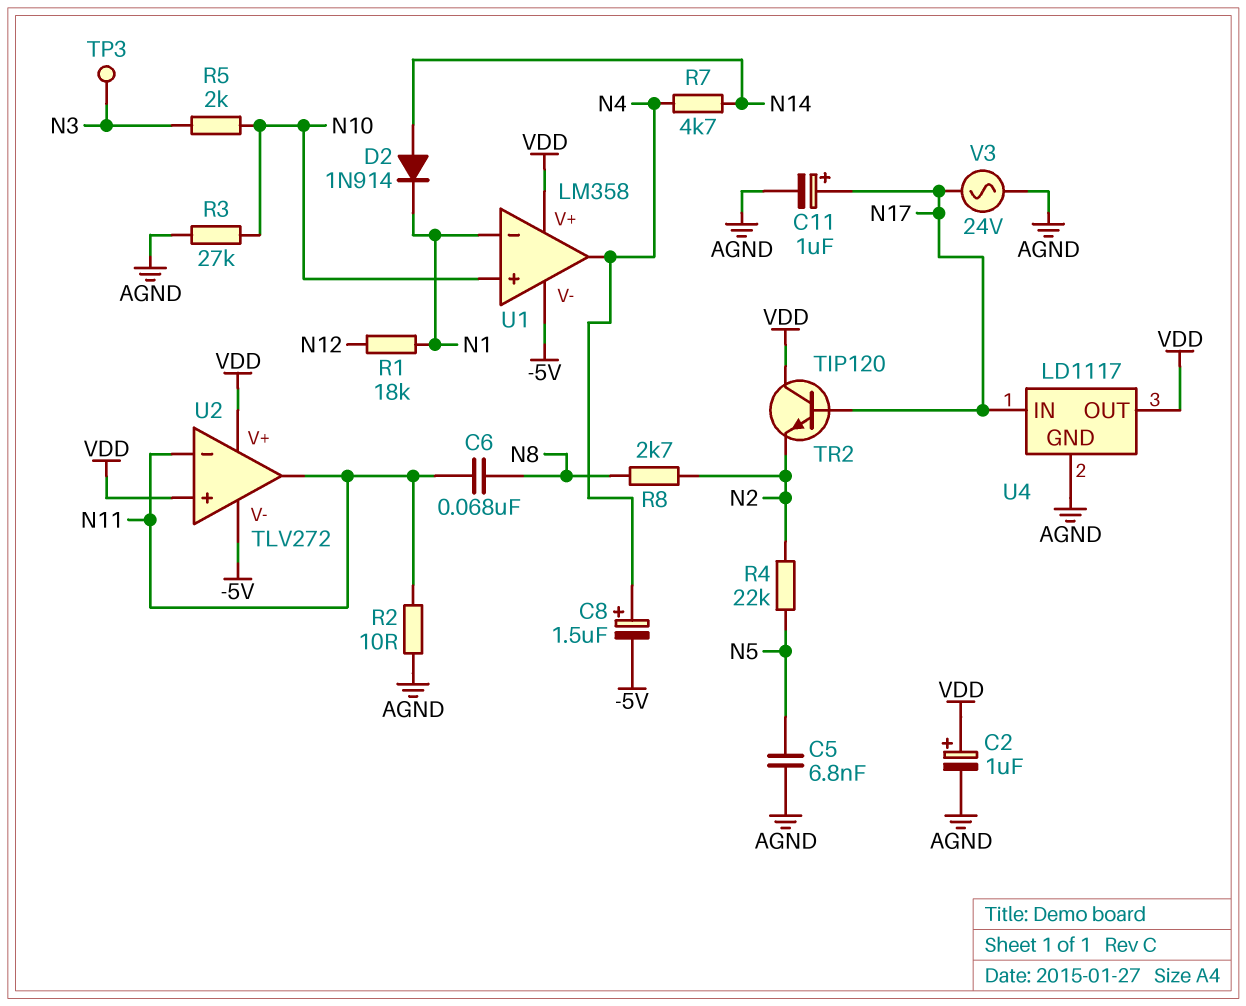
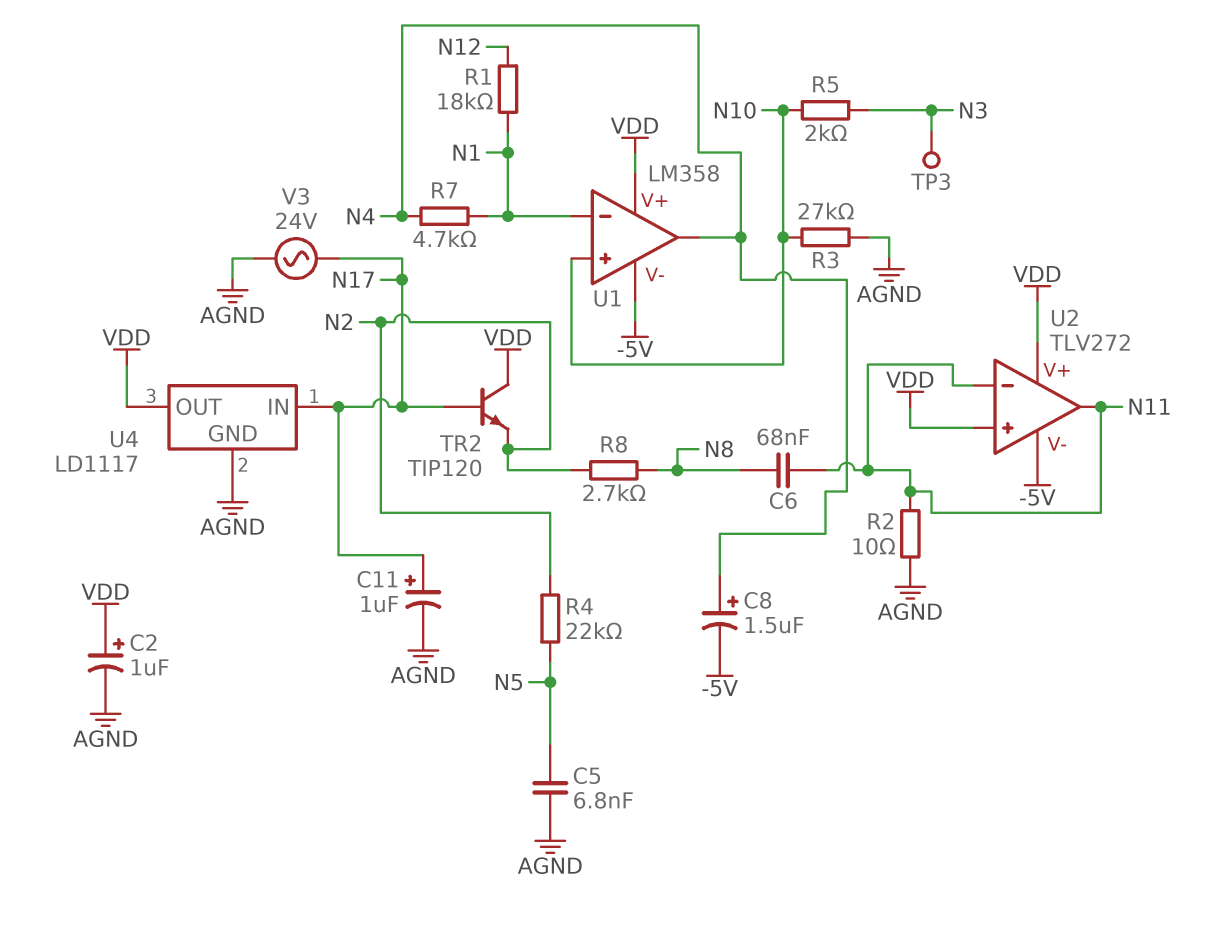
D2: diode 1N914 (A N14, K N1) -> none
R7: 4.7k (N4, N14) -> 4.7k (N1, N4)

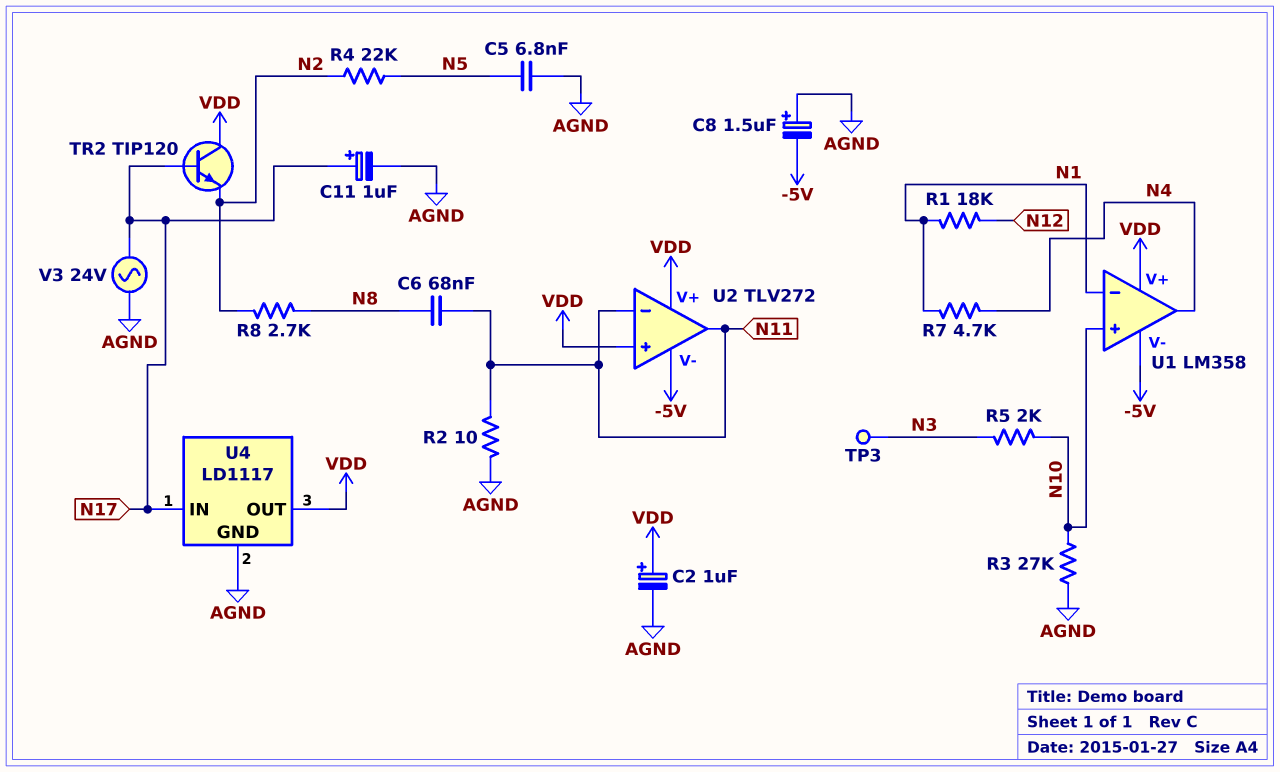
C8: 1.5uF (plus N4, minus -5V) -> 1.5uF (plus AGND, minus -5V)

